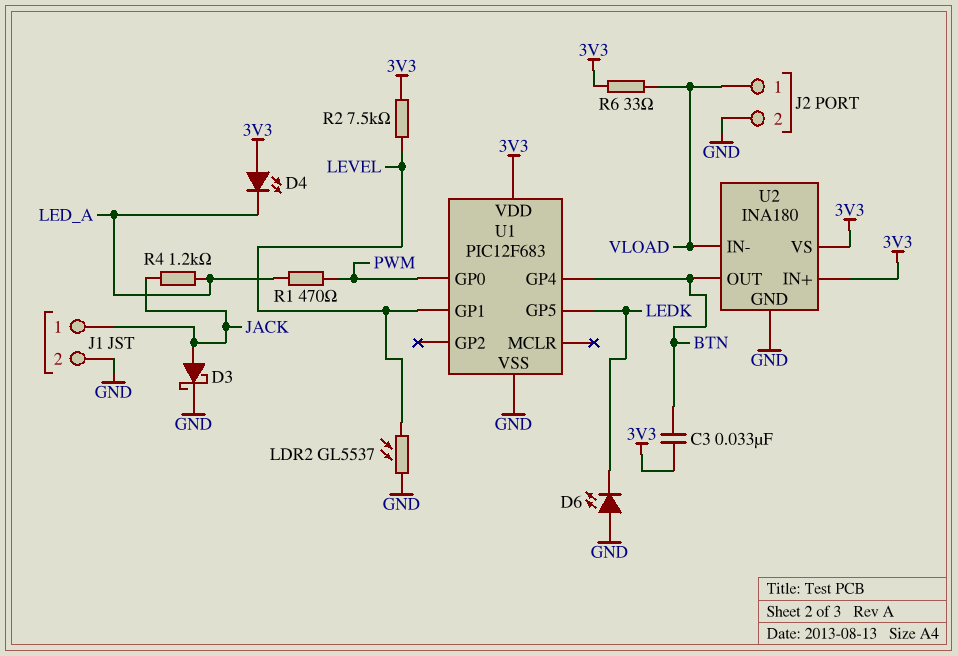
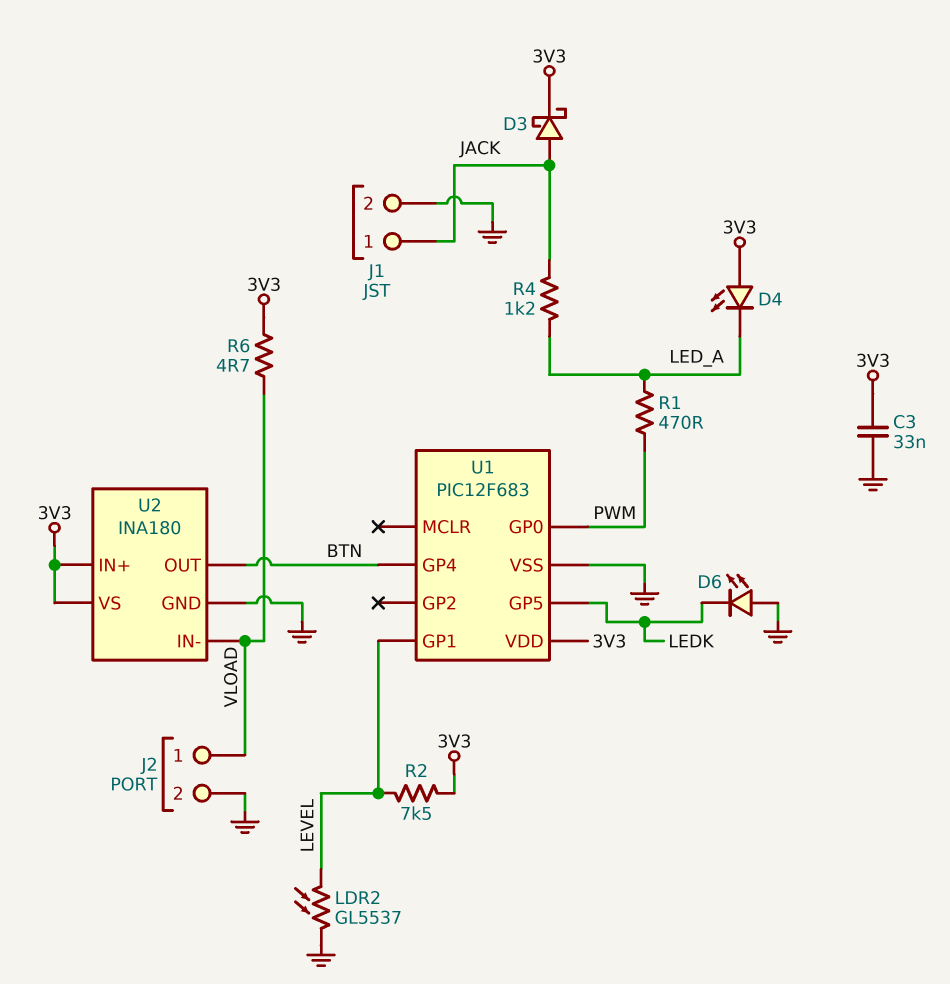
C3: 33nF (3V3, BTN) -> 33nF (3V3, GND)
D3: schottky (A JACK, K GND) -> schottky (A JACK, K 3V3)
R6: 33 (3V3, VLOAD) -> 4.7 (3V3, VLOAD)

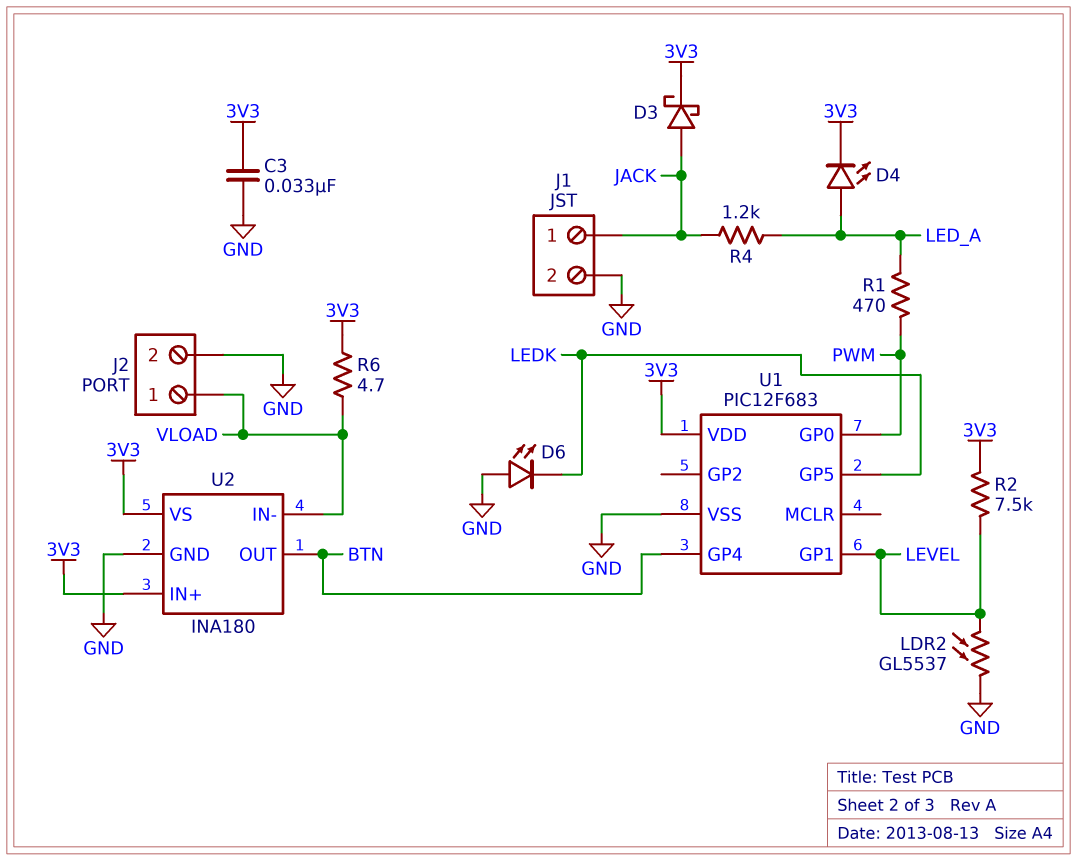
D4: LED (A 3V3, K LED_A) -> LED (A LED_A, K 3V3)

